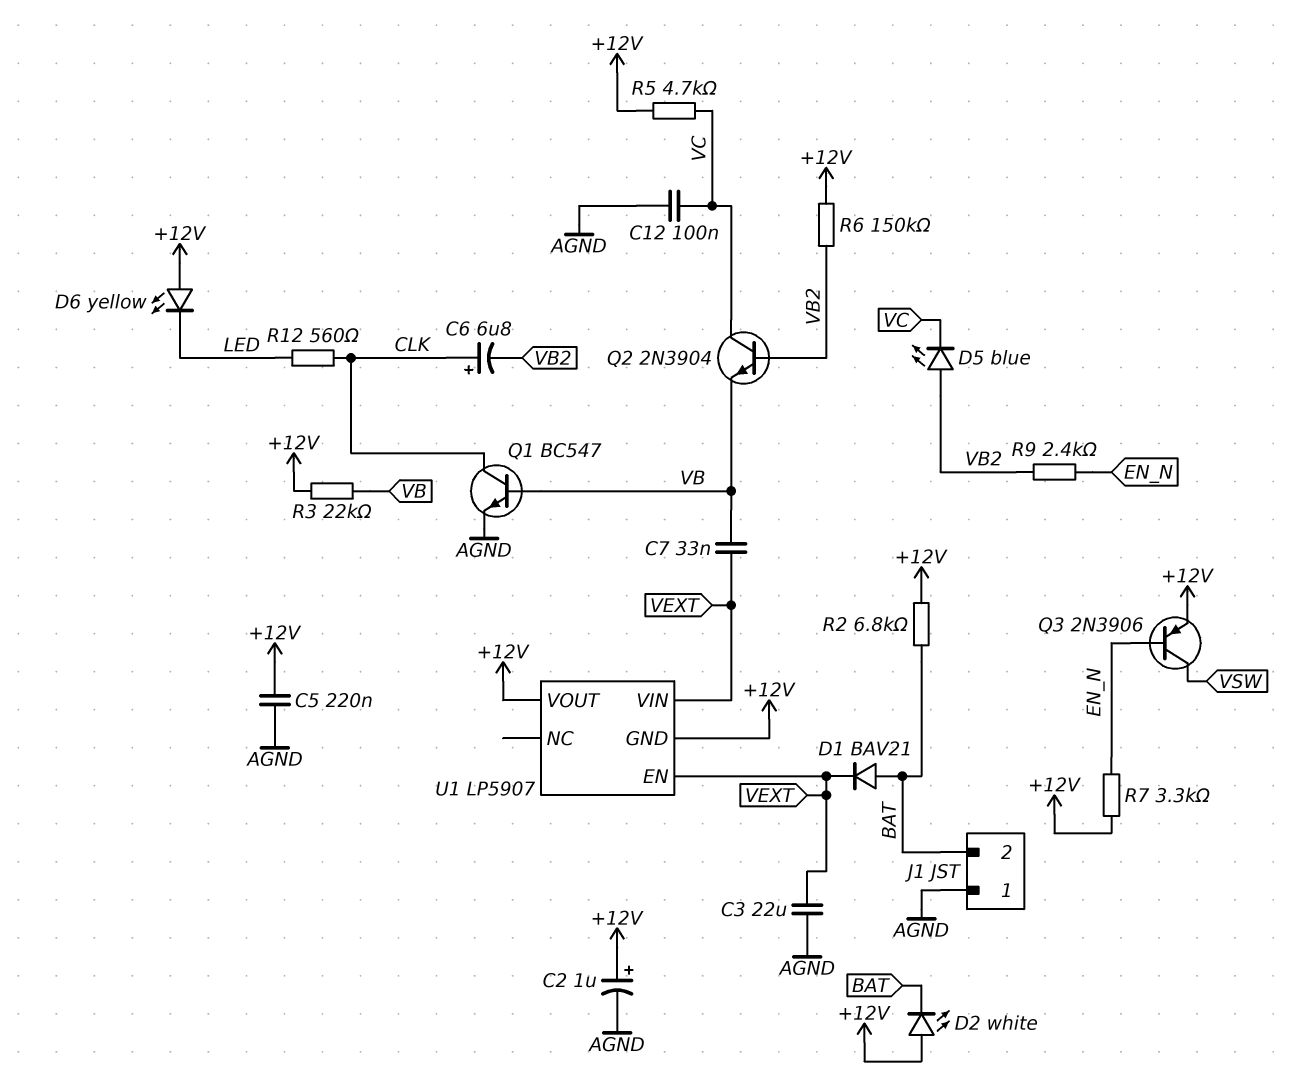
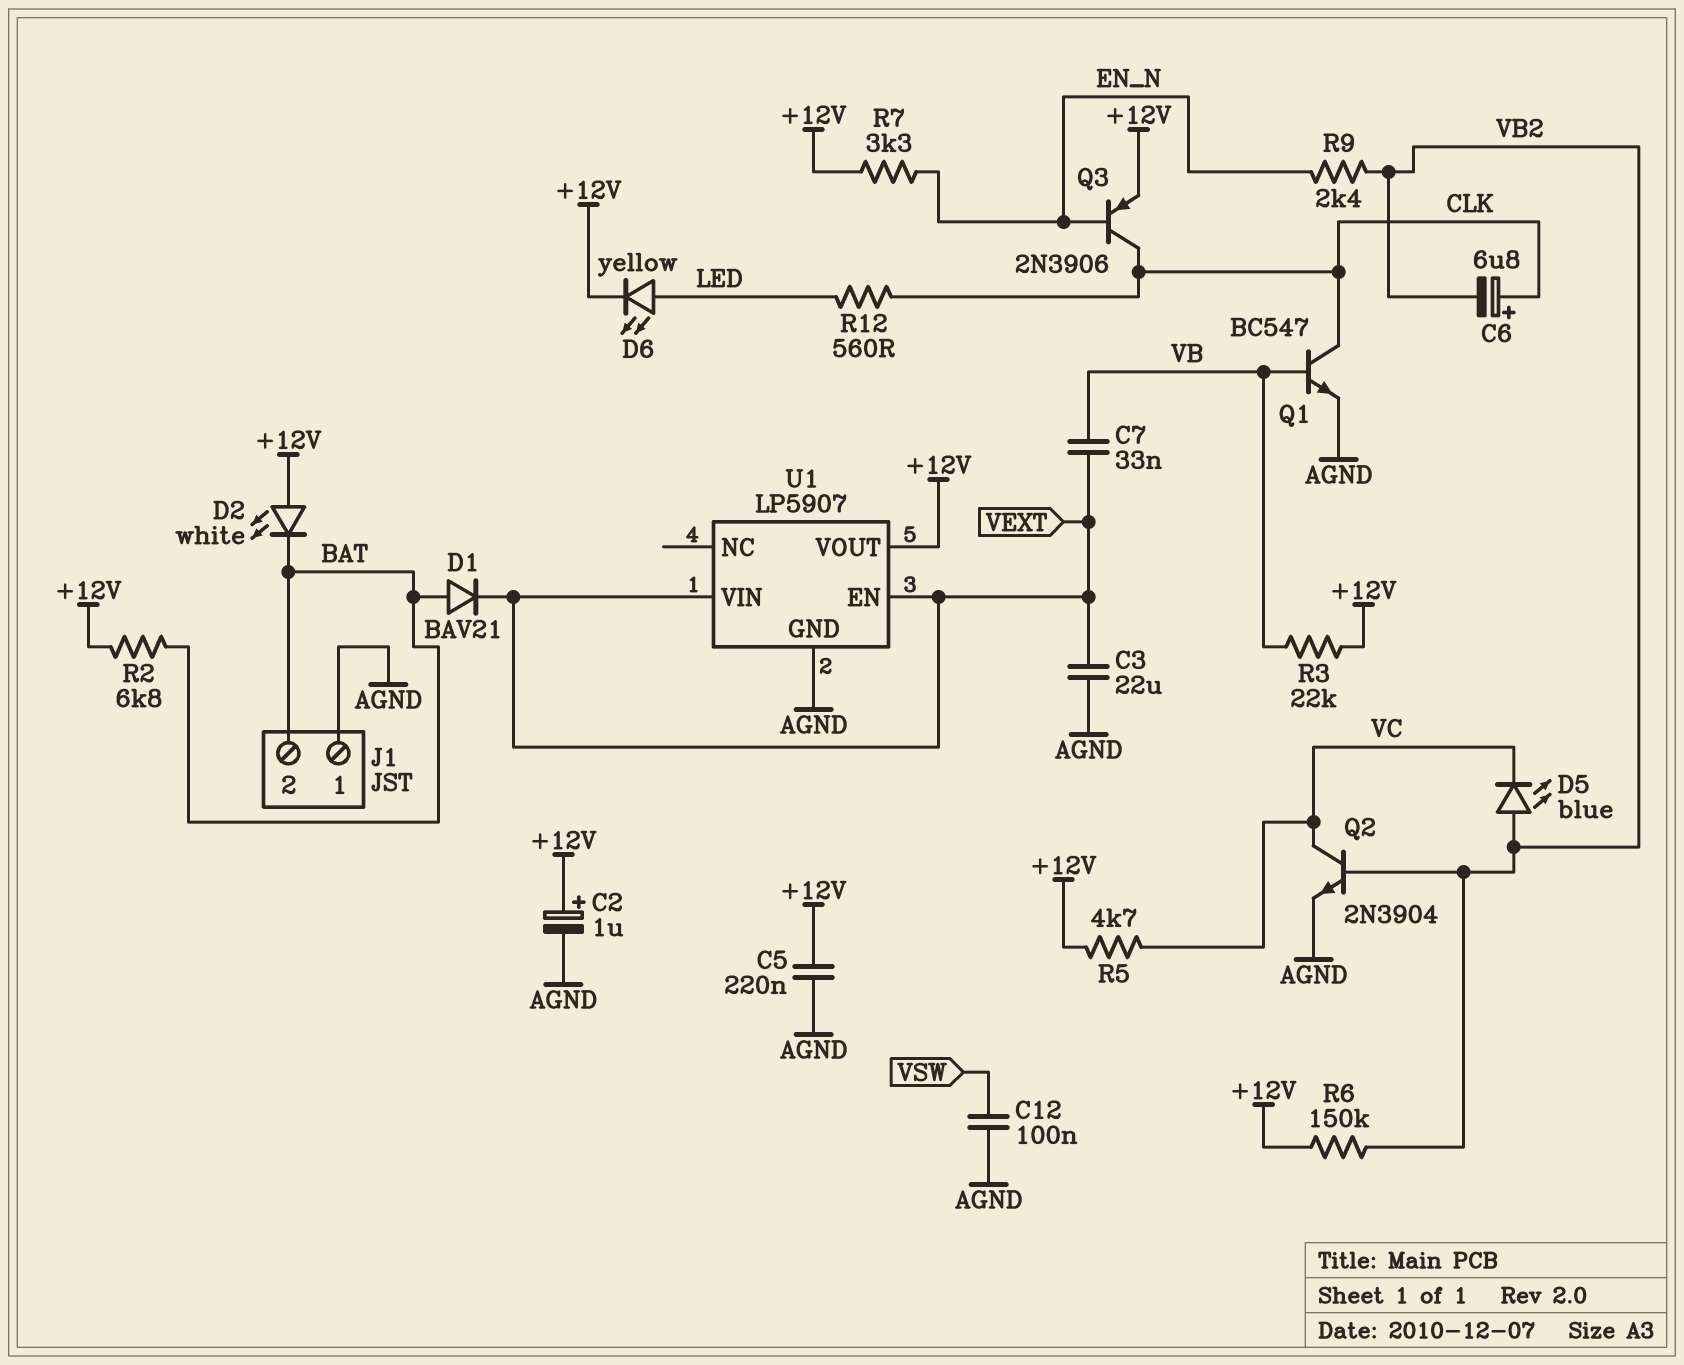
C12: 100nF (AGND, VC) -> 100nF (AGND, VSW)
D6: LED yellow (A +12V, K LED) -> LED yellow (A LED, K +12V)
Q2: NPN 2N3904 (B VB2, C VC, E VB) -> NPN 2N3904 (B VB2, C VC, E AGND)
Q3: PNP 2N3906 (B EN_N, C VSW, E +12V) -> PNP 2N3906 (B EN_N, C CLK, E +12V)
U1 pin GND: +12V -> AGND

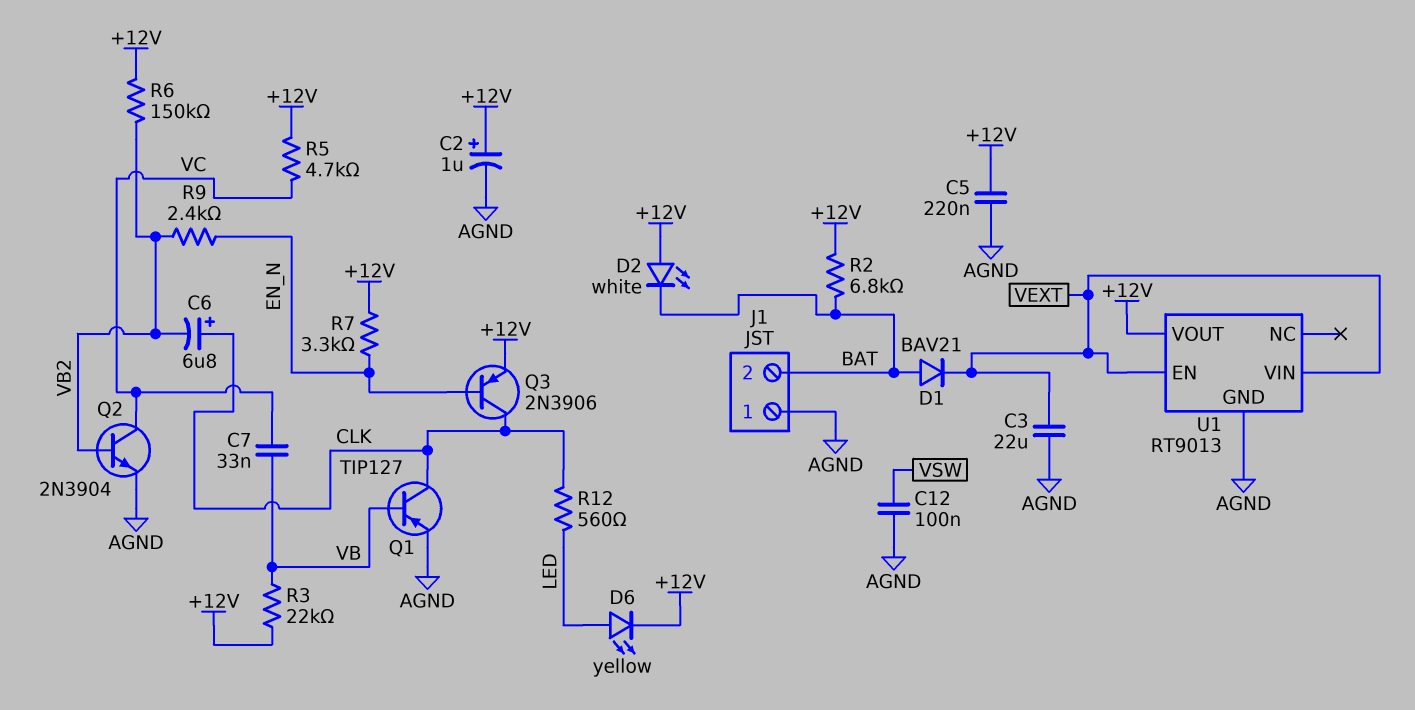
C7: 33nF (VB, VEXT) -> 33nF (VB, VC)
D5: LED blue (A VB2, K VC) -> none
Q1: NPN BC547 (B VB, C CLK, E AGND) -> PNP TIP127 (B VB, C CLK, E AGND)
U1: LP5907 -> RT9013

